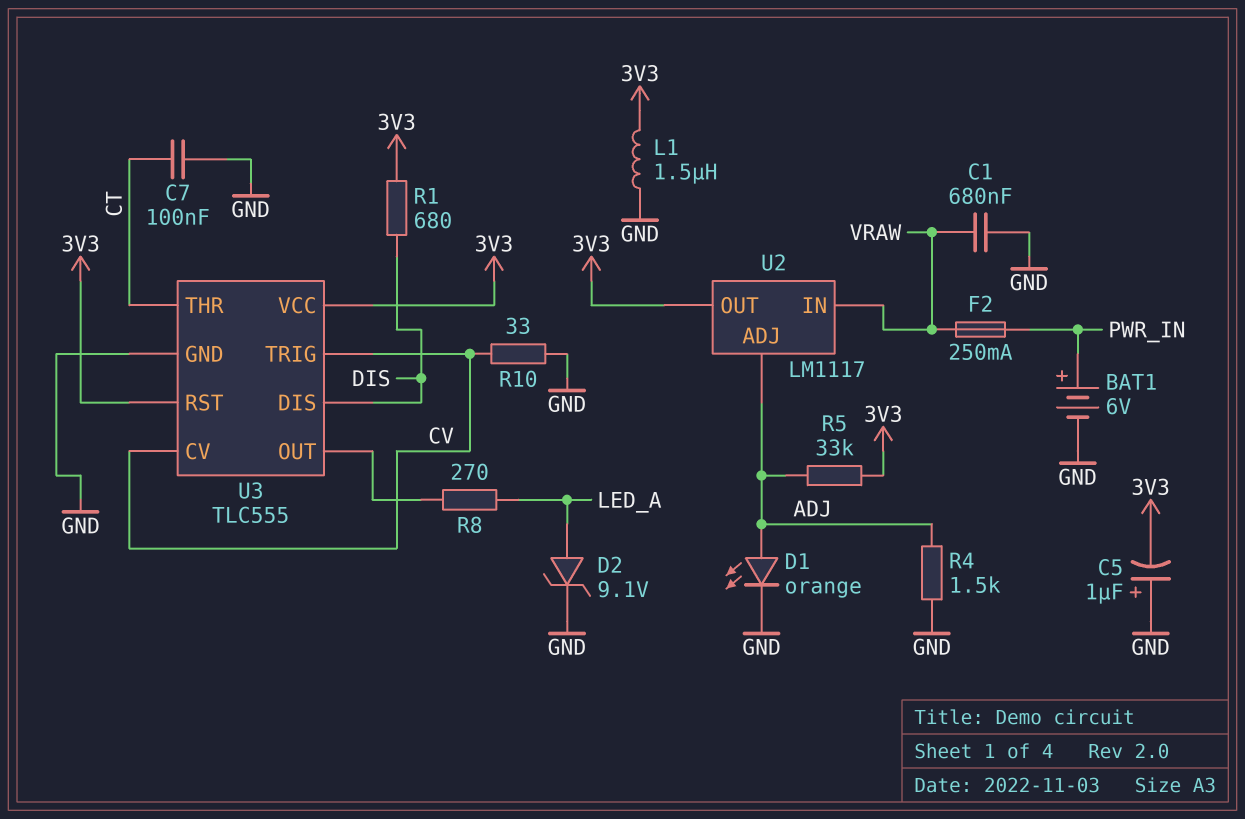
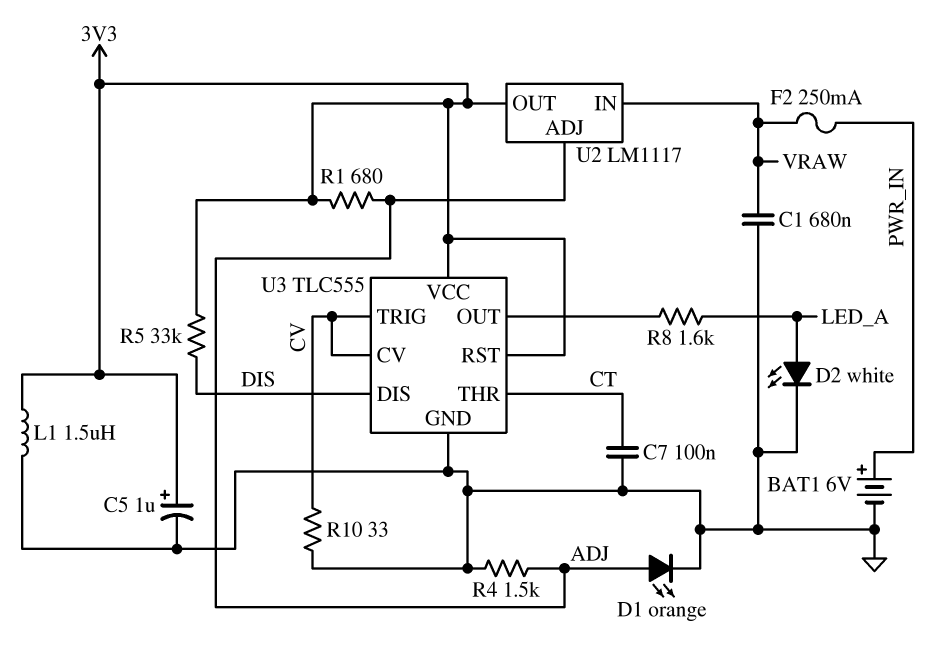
C5: 1uF (plus GND, minus 3V3) -> 1uF (plus 3V3, minus GND)
D2: zener 9.1V (A LED_A, K GND) -> LED white (A LED_A, K GND)
R1: 680 (3V3, DIS) -> 680 (3V3, ADJ)
R5: 33k (3V3, ADJ) -> 33k (3V3, DIS)
R8: 270 (LED_A, U3/OUT) -> 1.6k (LED_A, U3/OUT)

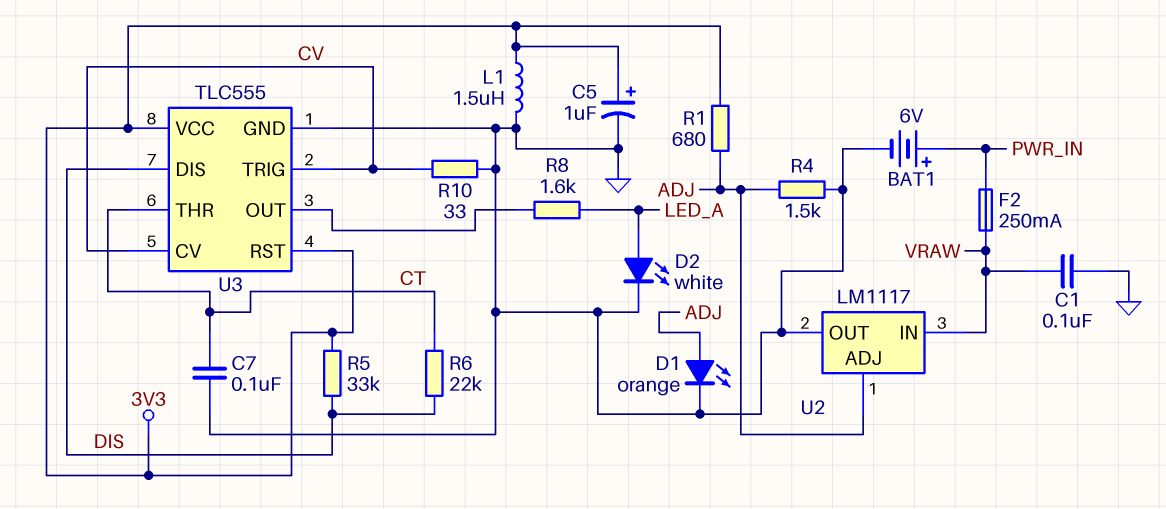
C1: 680nF (GND, VRAW) -> 100nF (GND, VRAW)
R6: none -> 22k (CT, DIS)
U2 pin OUT: 3V3 -> GND

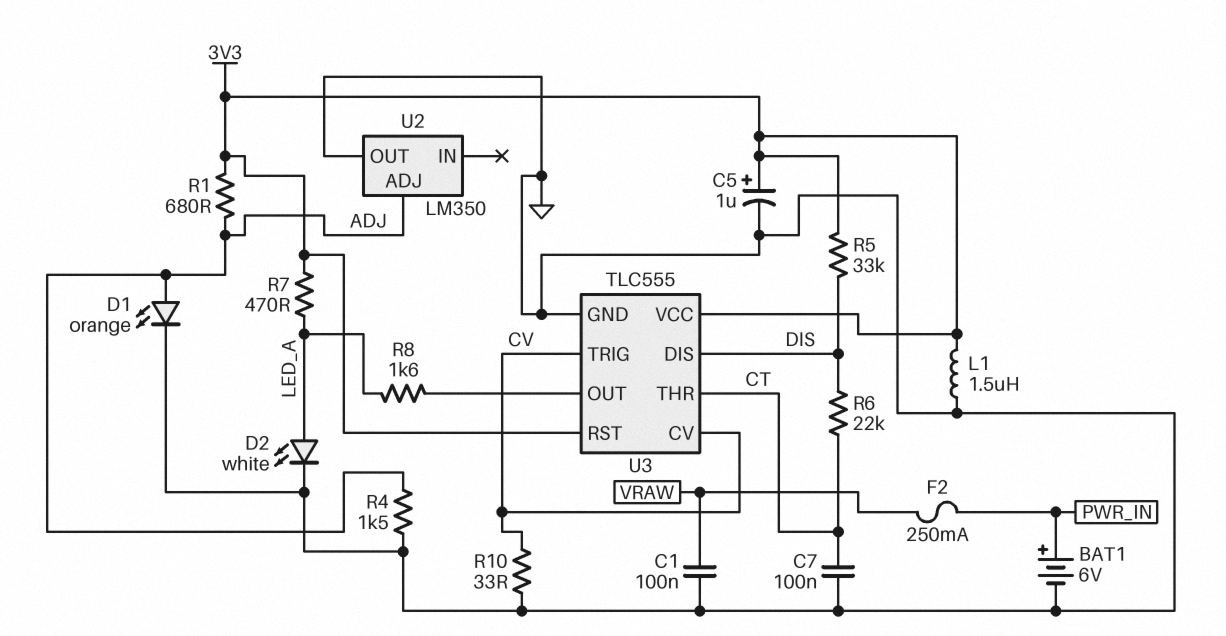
R7: none -> 470 (3V3, LED_A)
U2: LM1117 -> LM350
U2 pin IN: VRAW -> none

